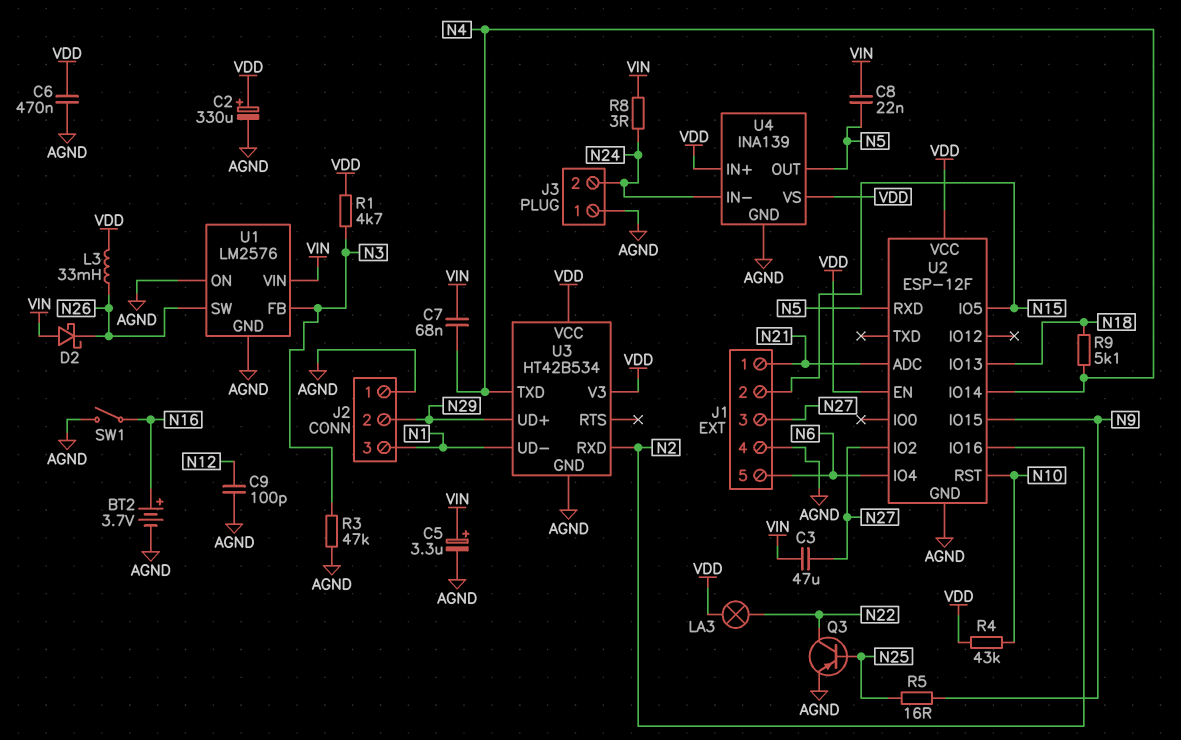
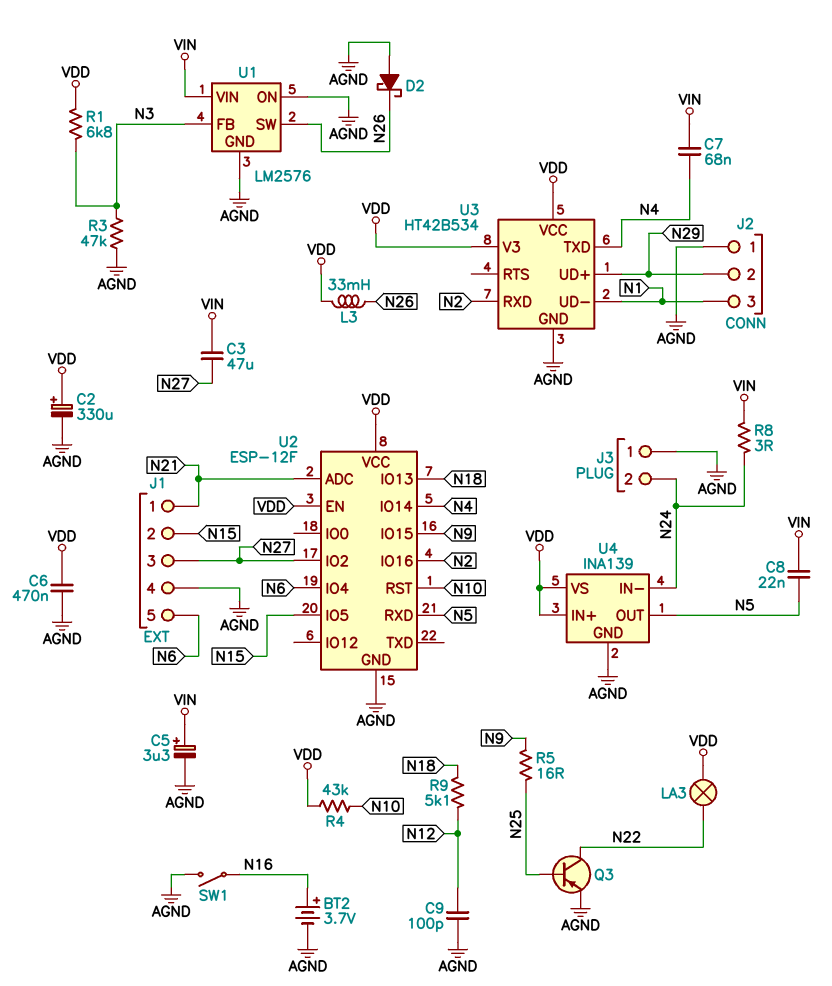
D2: schottky (A VIN, K N26) -> schottky (A AGND, K N26)
R1: 4.7k (N3, VDD) -> 6.8k (N3, VDD)
R9: 5.1k (N4, N18) -> 5.1k (N12, N18)

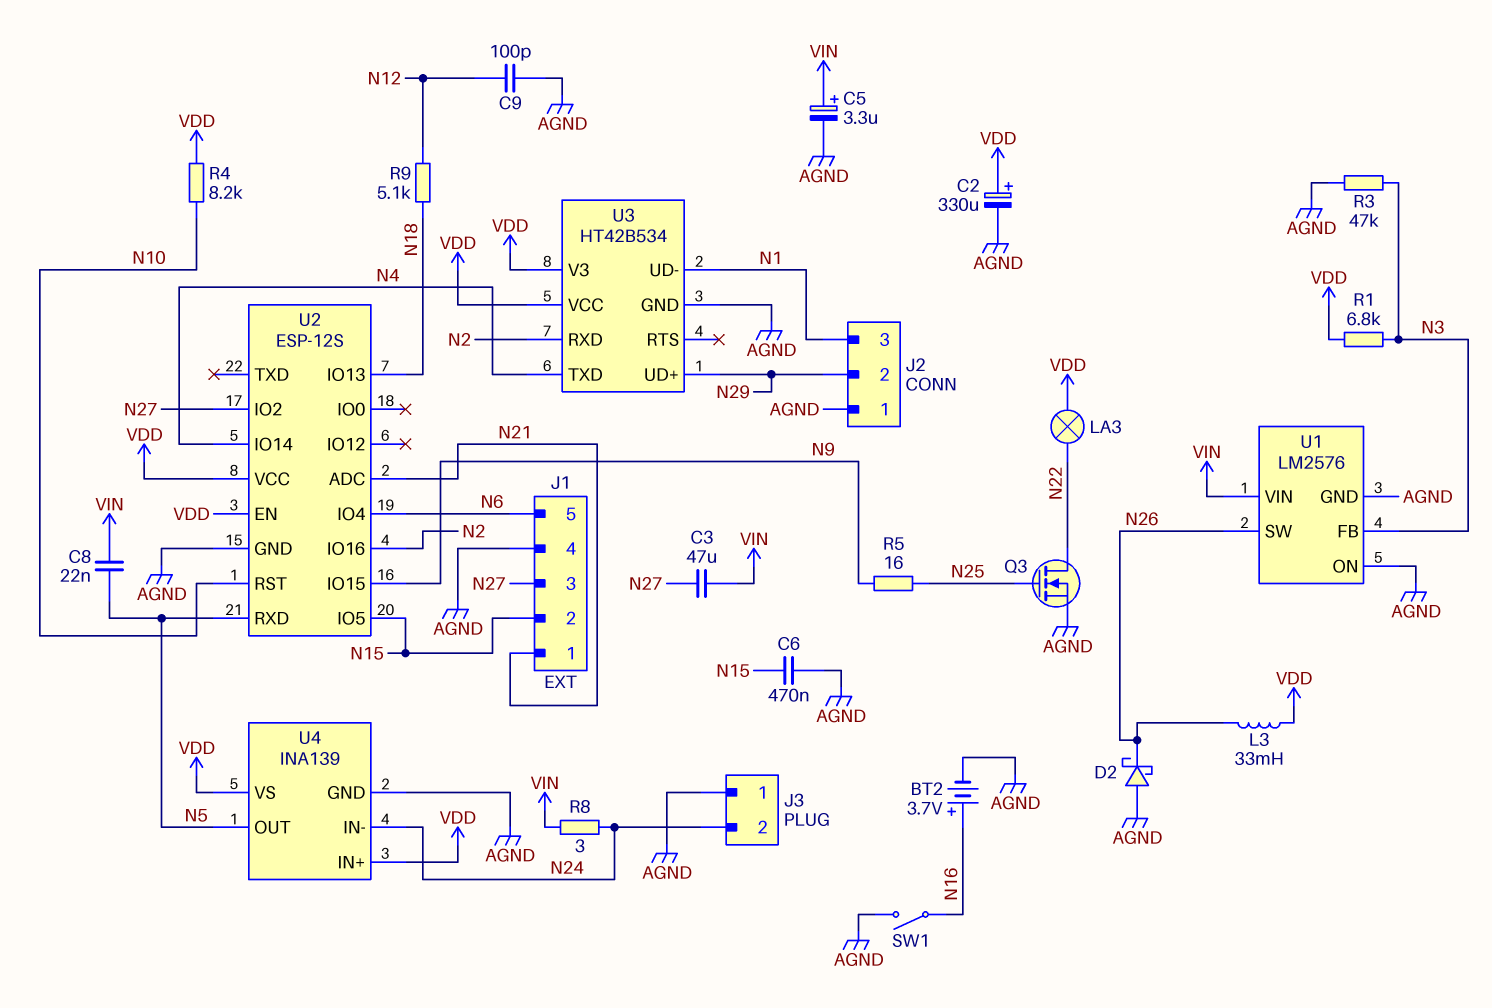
C6: 470nF (AGND, VDD) -> 470nF (AGND, N15)
C7: 68nF (N4, VIN) -> none
Q3: PNP (B N25, C N22, E AGND) -> NMOS (G N25, D N22, S AGND)
R4: 43k (N10, VDD) -> 8.2k (N10, VDD)
U2: ESP-12F -> ESP-12S

